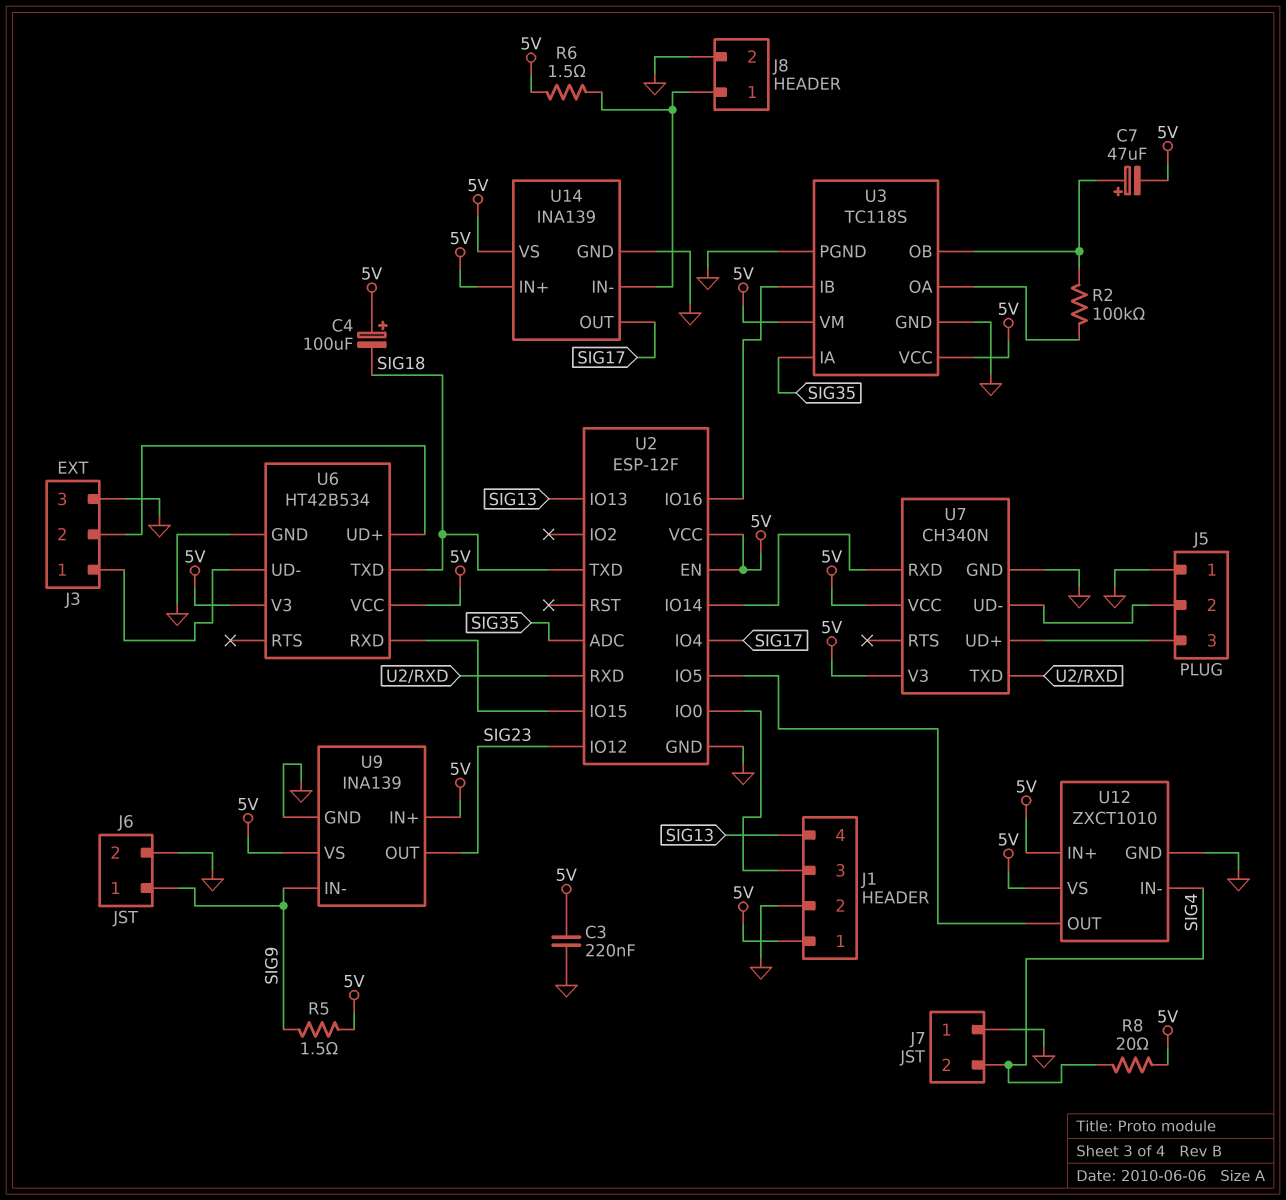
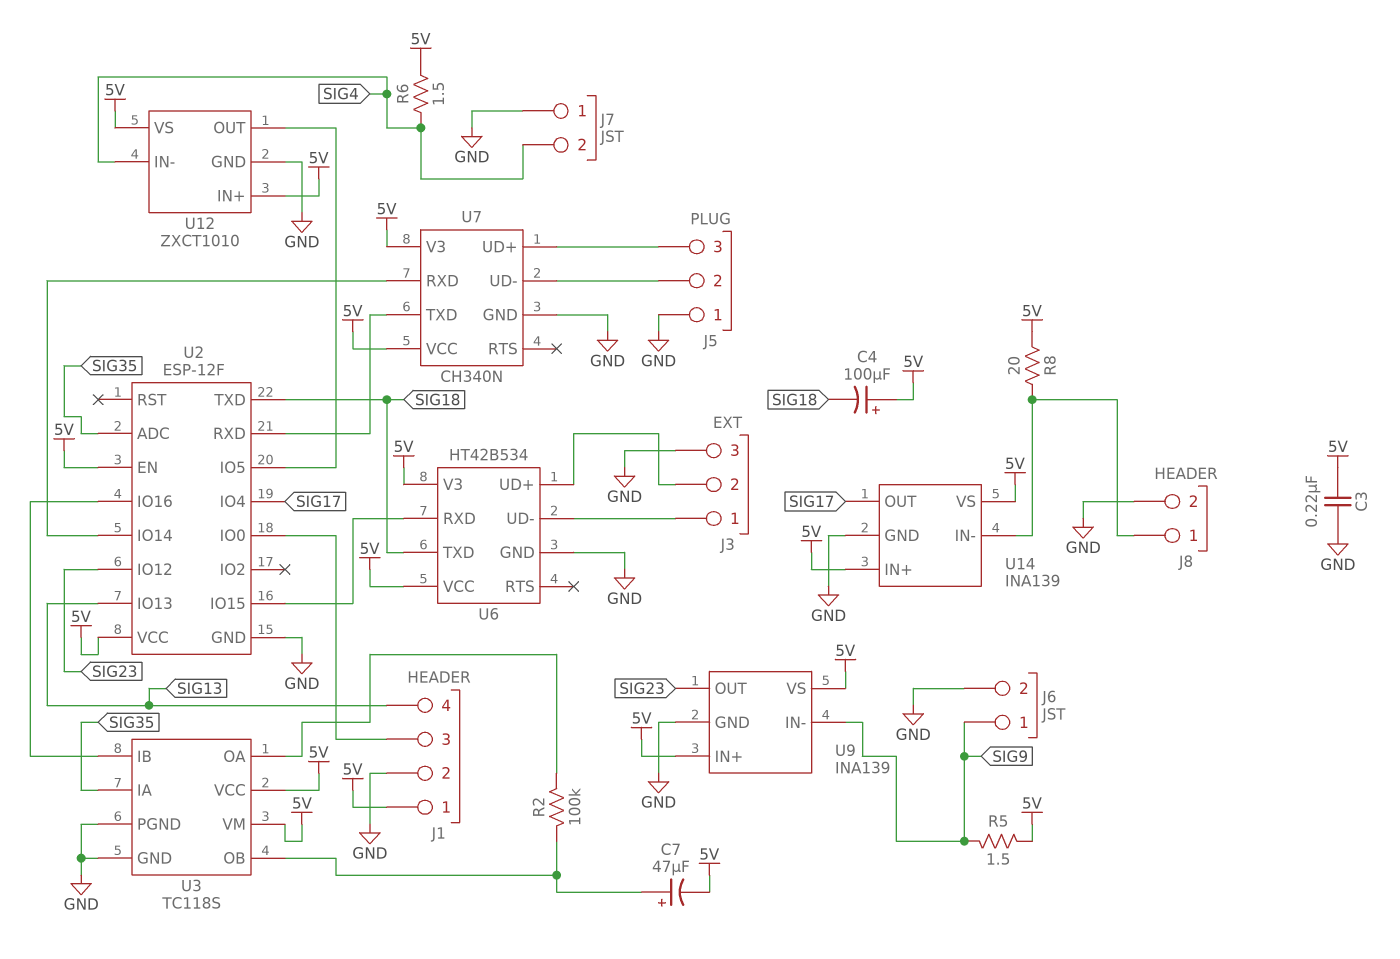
R6: 1.5 (5V, J8/1) -> 1.5 (5V, SIG4)
R8: 20 (5V, SIG4) -> 20 (5V, J8/1)

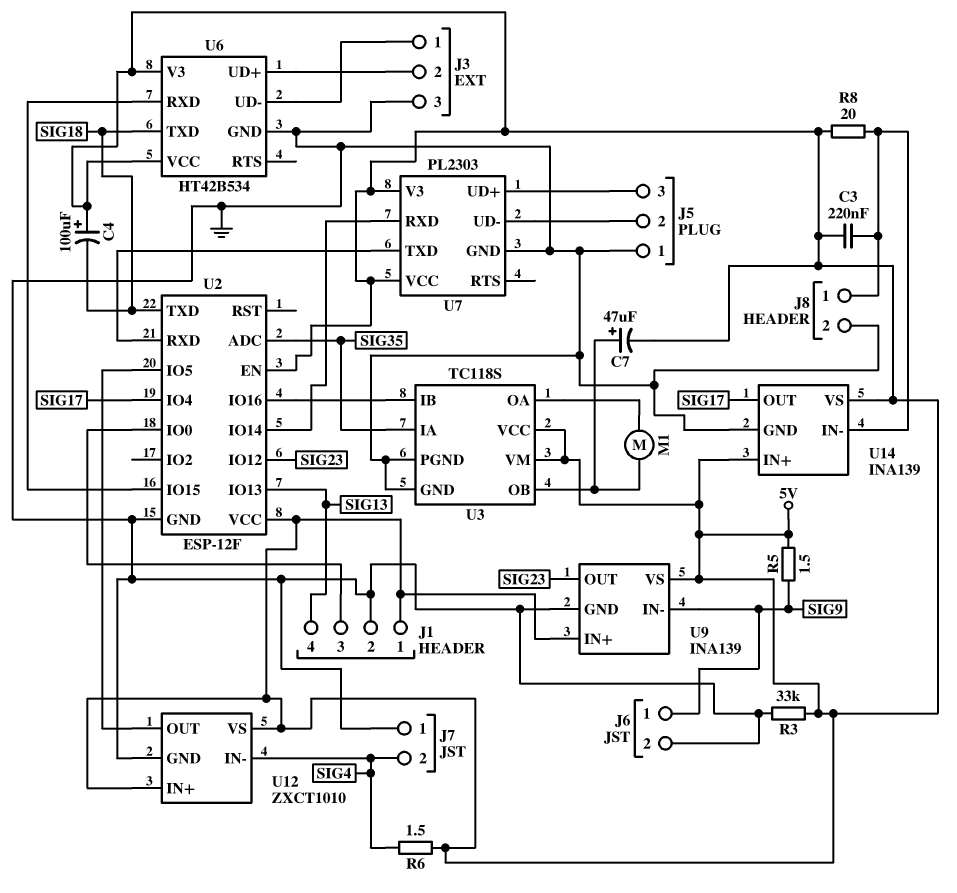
C3: 220nF (5V, GND) -> 220nF (5V, J8/1)
M1: none -> motor (U3/OA, U3/OB)
R2: 100k (U3/OA, U3/OB) -> none
R3: none -> 33k (5V, GND)
U7: CH340N -> PL2303

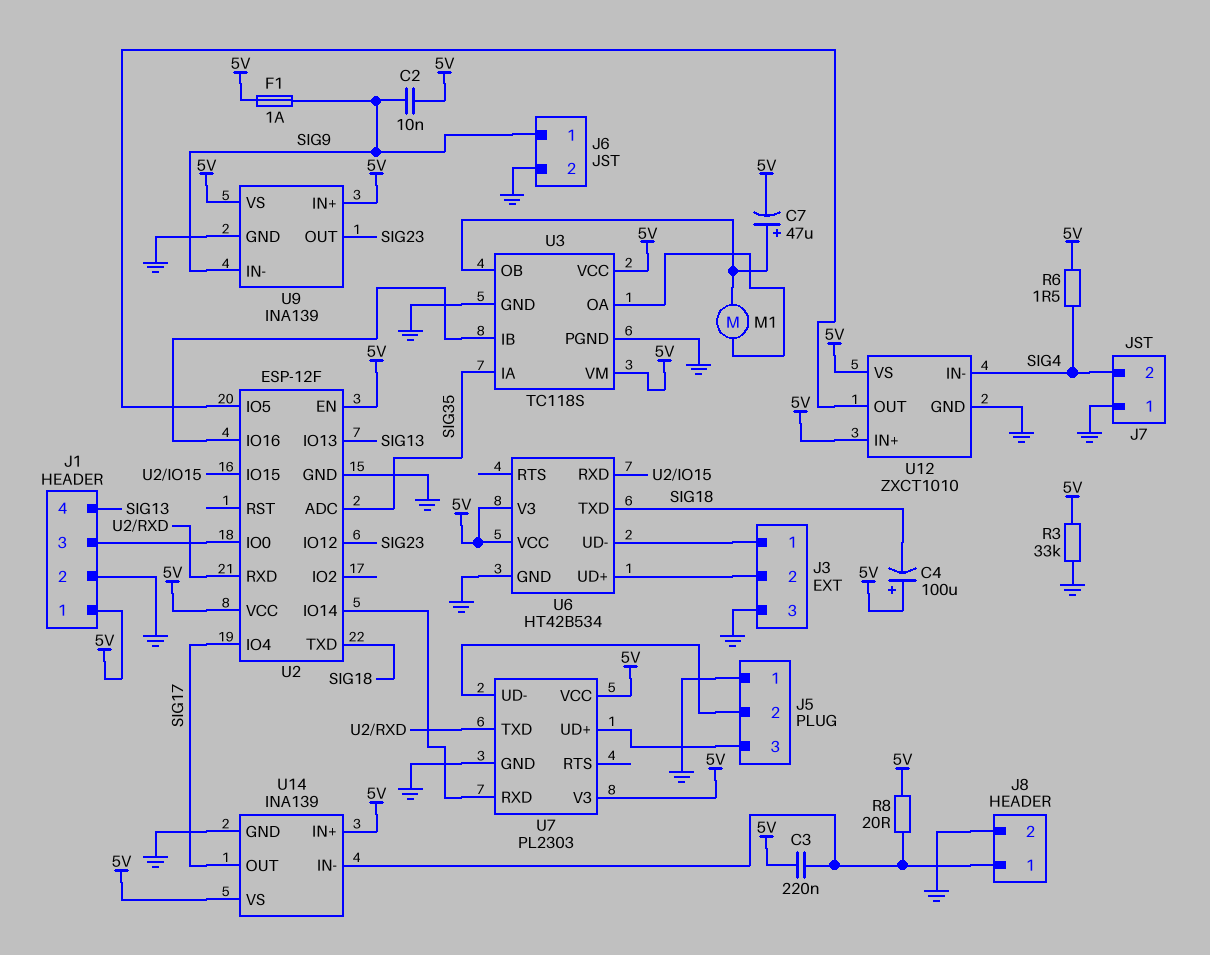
C2: none -> 10nF (5V, SIG9)
F1: none -> 1A (5V, SIG9)
R5: 1.5 (5V, SIG9) -> none

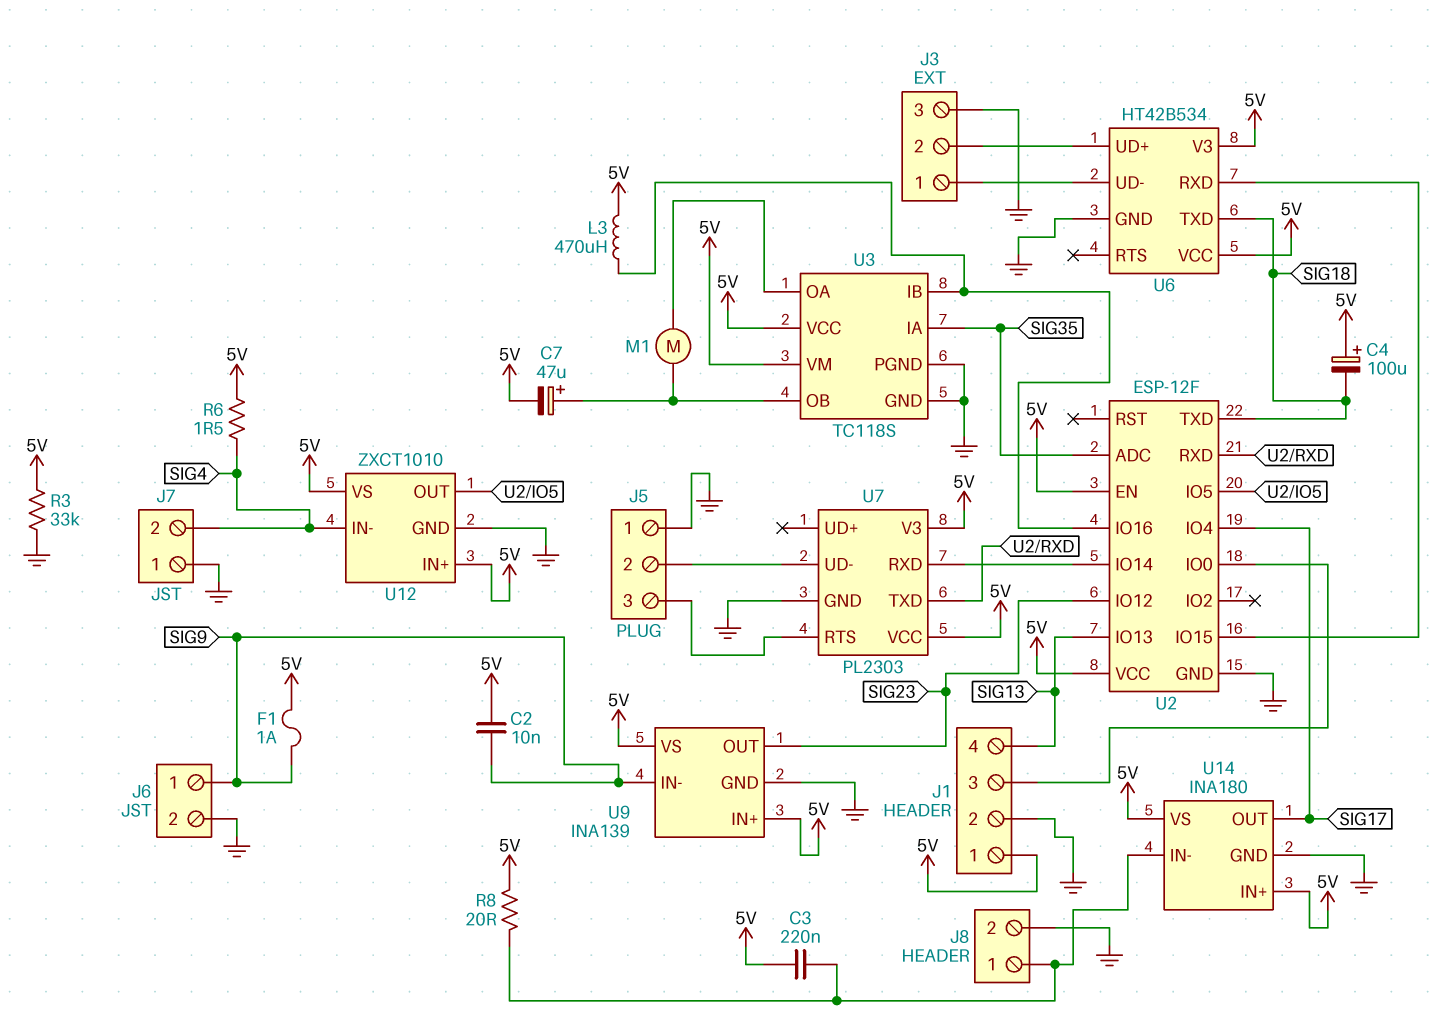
L3: none -> 470uH (5V, U2/IO16)
U7 pin RTS: none -> J5/3
U7 pin UD+: J5/3 -> none
U14: INA139 -> INA180

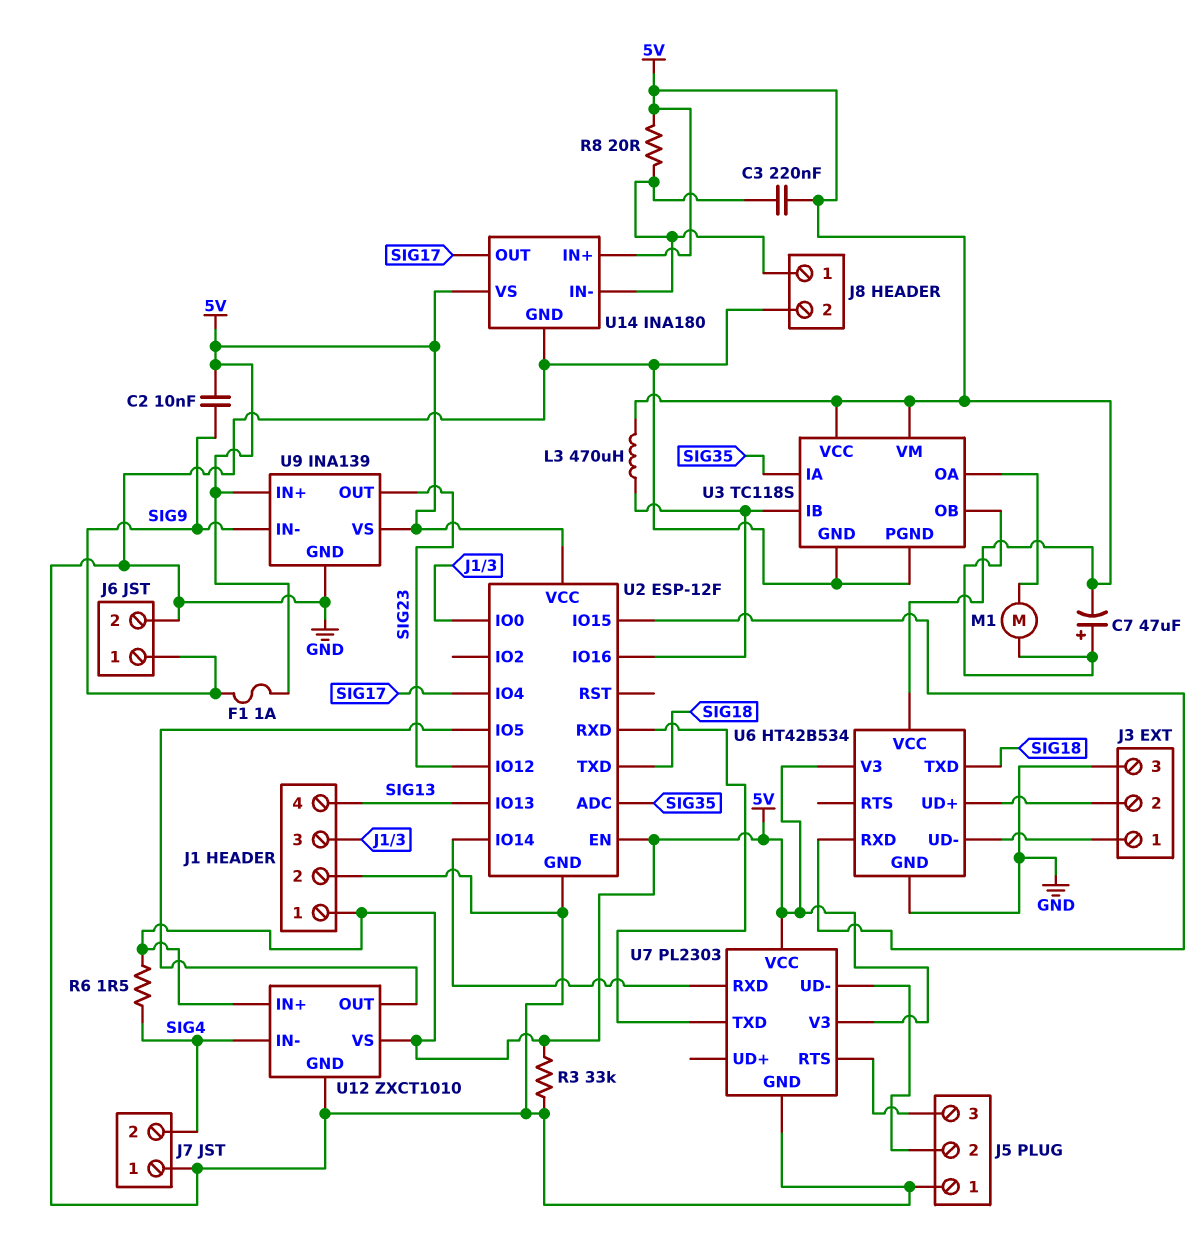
C4: 100uF (plus 5V, minus SIG18) -> none

